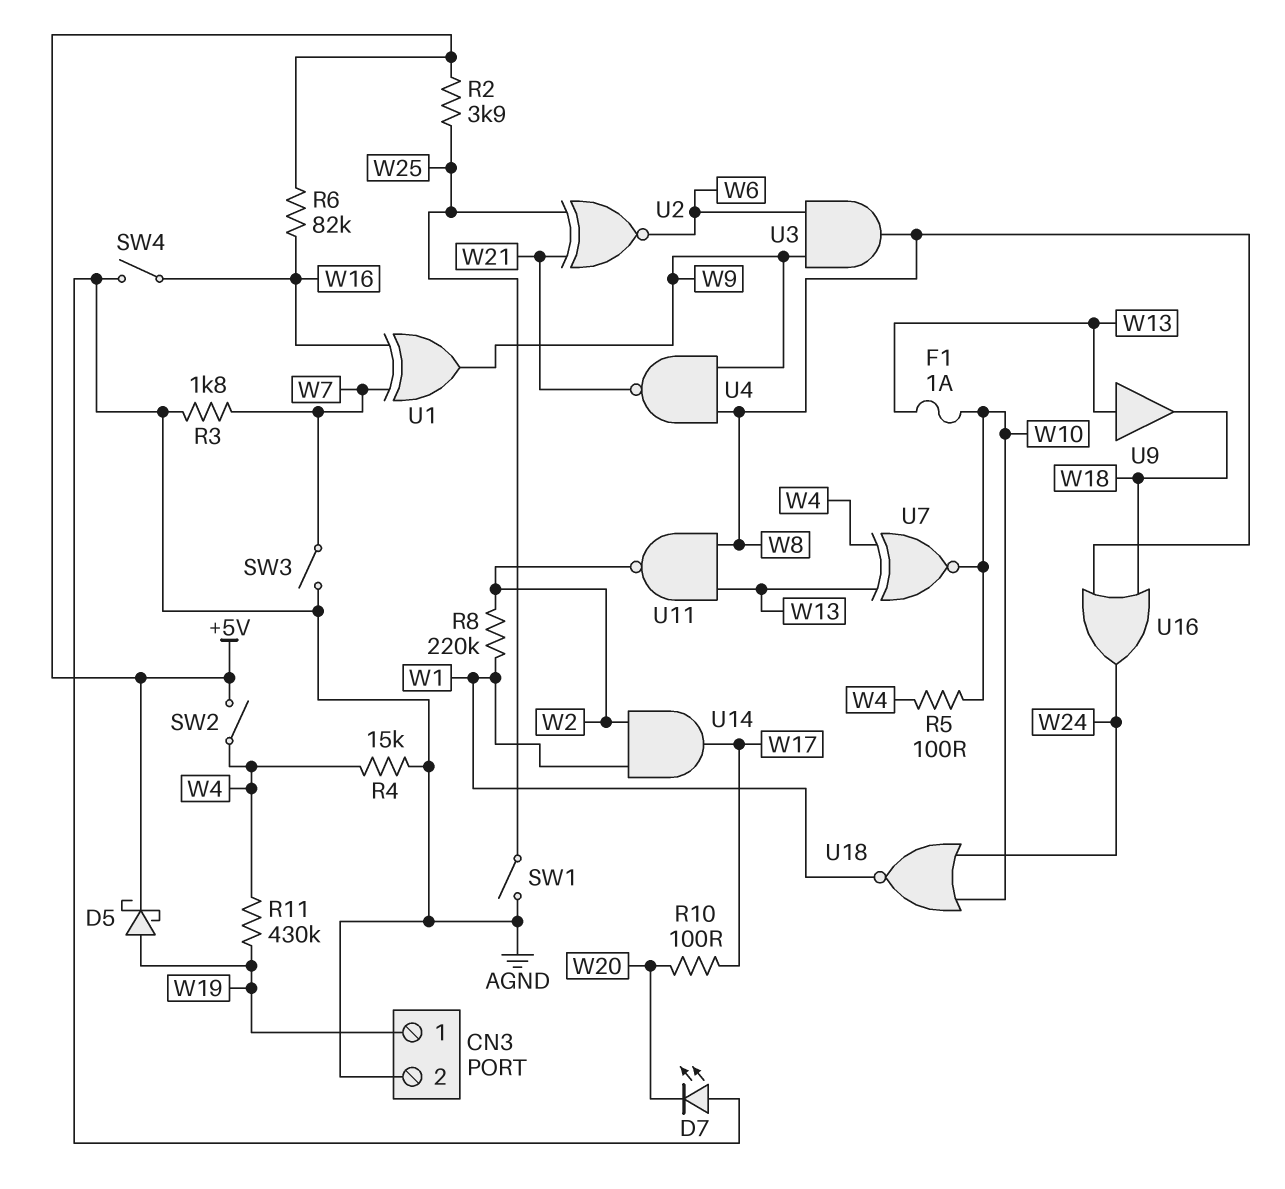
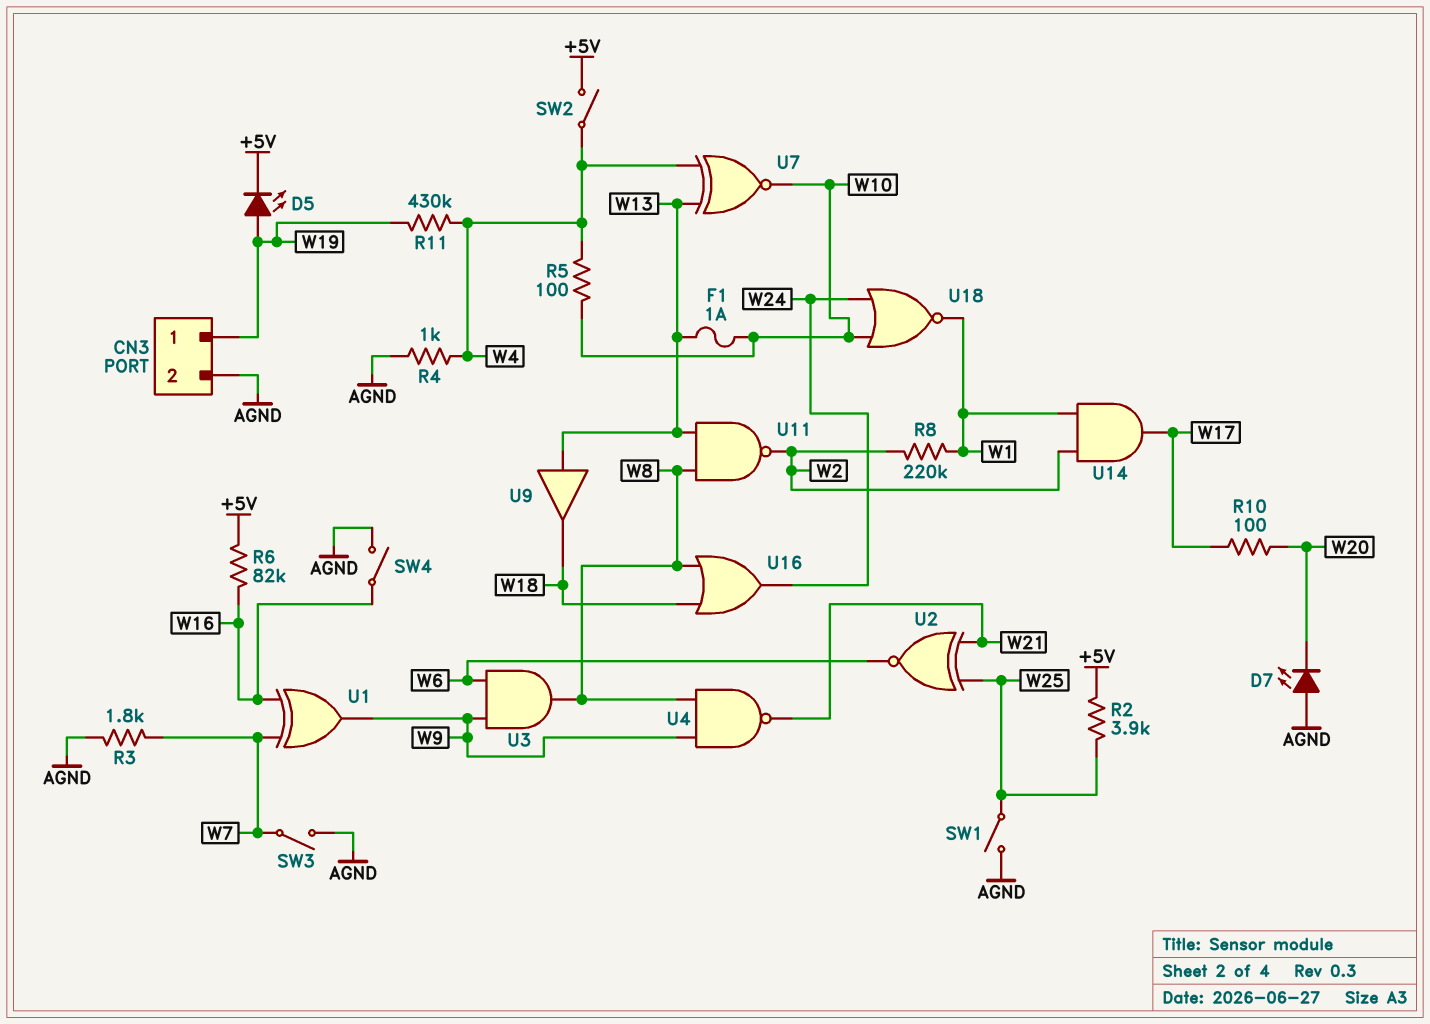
D5: schottky (A W19, K +5V) -> LED (A W19, K +5V)
R4: 15k (AGND, W4) -> 1k (AGND, W4)

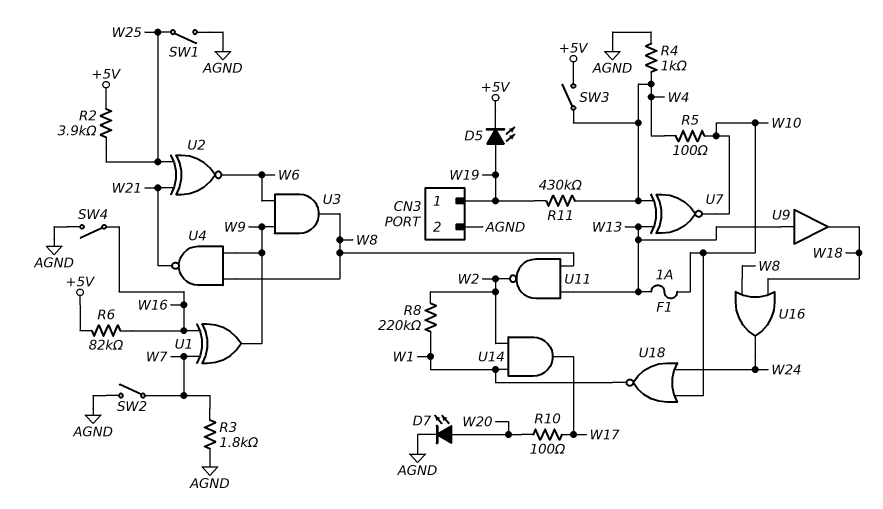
D7: LED (A AGND, K W20) -> LED (A W20, K AGND)
SW2: switch (+5V, W4) -> switch (AGND, W7)
SW3: switch (AGND, W7) -> switch (+5V, W4)

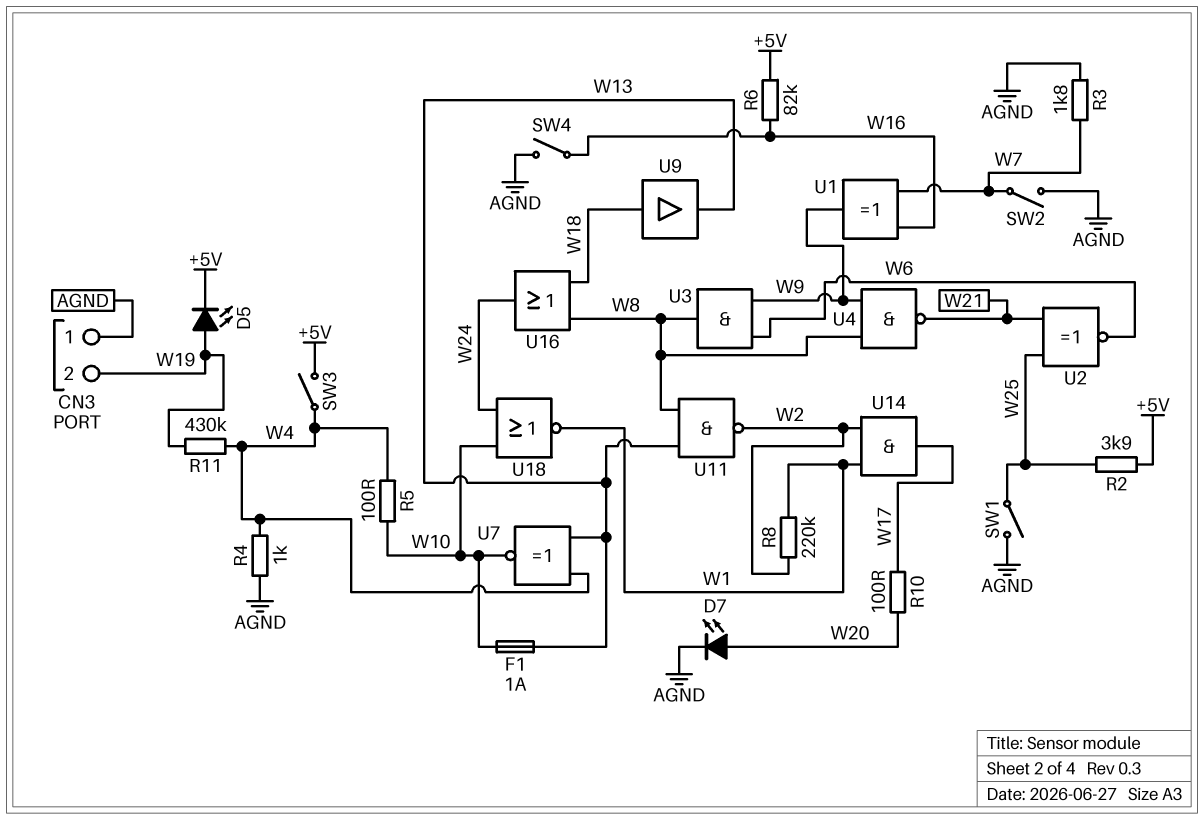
CN3 pin 1: W19 -> AGND
CN3 pin 2: AGND -> W19
U9: buffer (in W13, out W18) -> buffer (in W18, out W13)

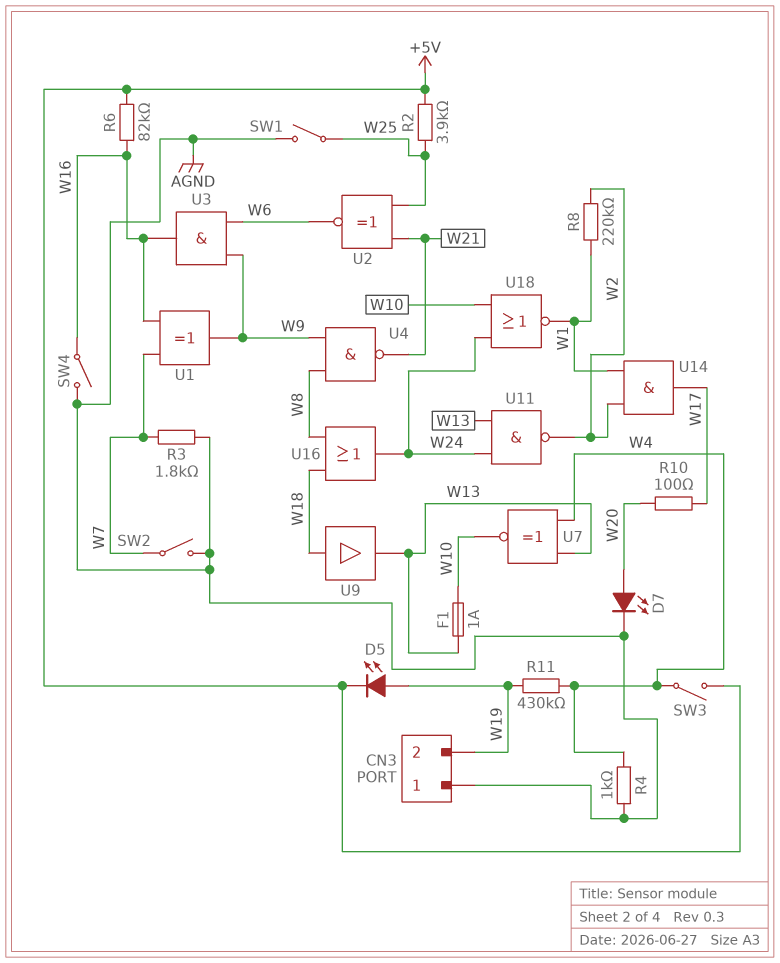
R5: 100 (W4, W10) -> none
U3: AND (in W6, in W9, out W8) -> AND (in W6, in W9, out W16)
U11: NAND (in W8, in W13, out W2) -> NAND (in W13, in W24, out W2)

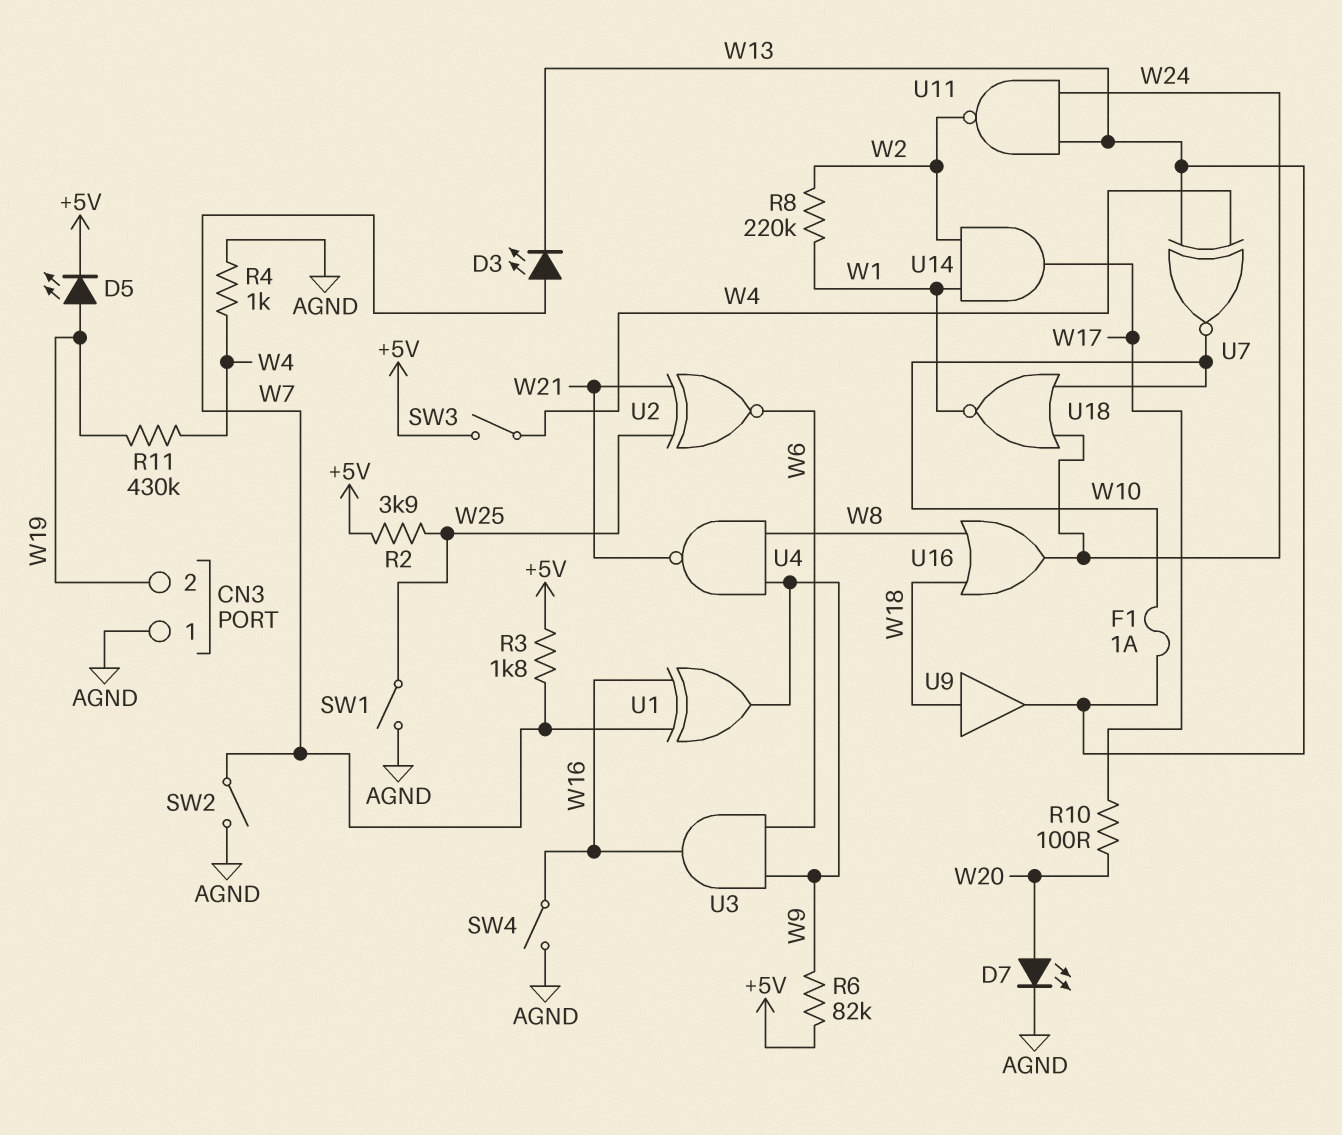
D3: none -> LED (A W7, K W13)
R3: 1.8k (AGND, W7) -> 1.8k (+5V, W7)
R6: 82k (+5V, W16) -> 82k (+5V, W9)

